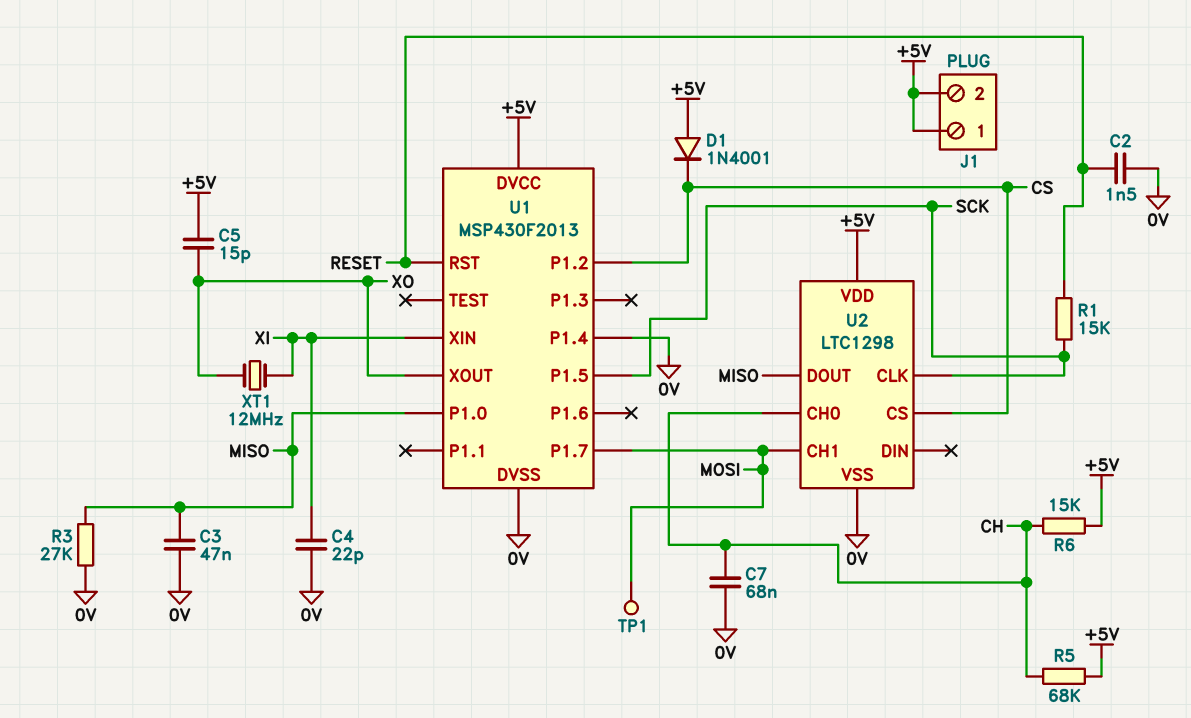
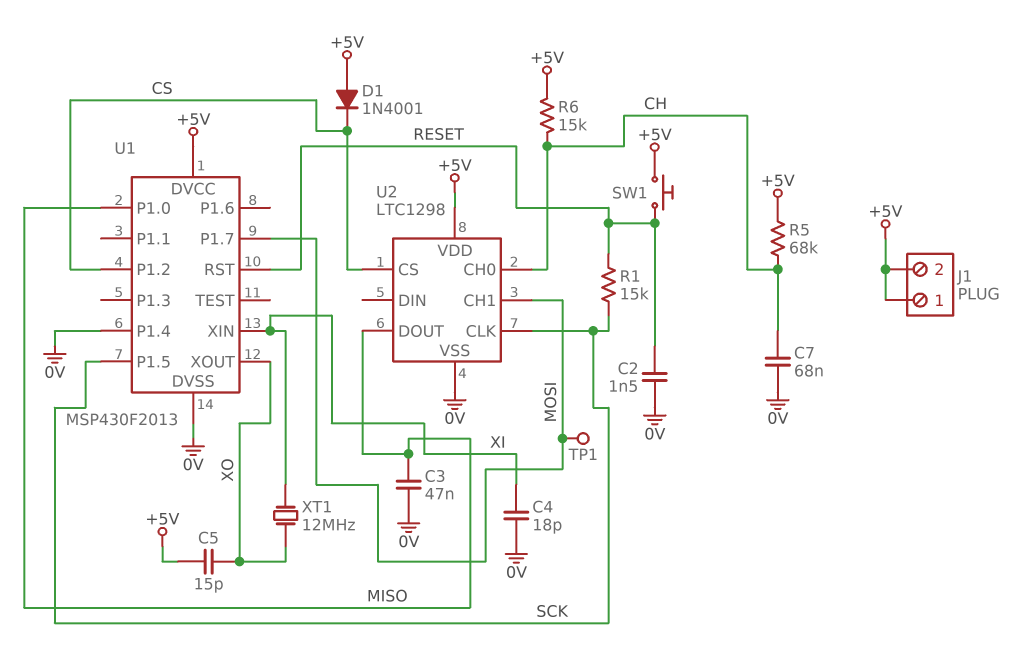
C4: 22pF (0V, XI) -> 18pF (0V, XI)
R3: 27k (0V, MISO) -> none
SW1: none -> button (+5V, RESET)

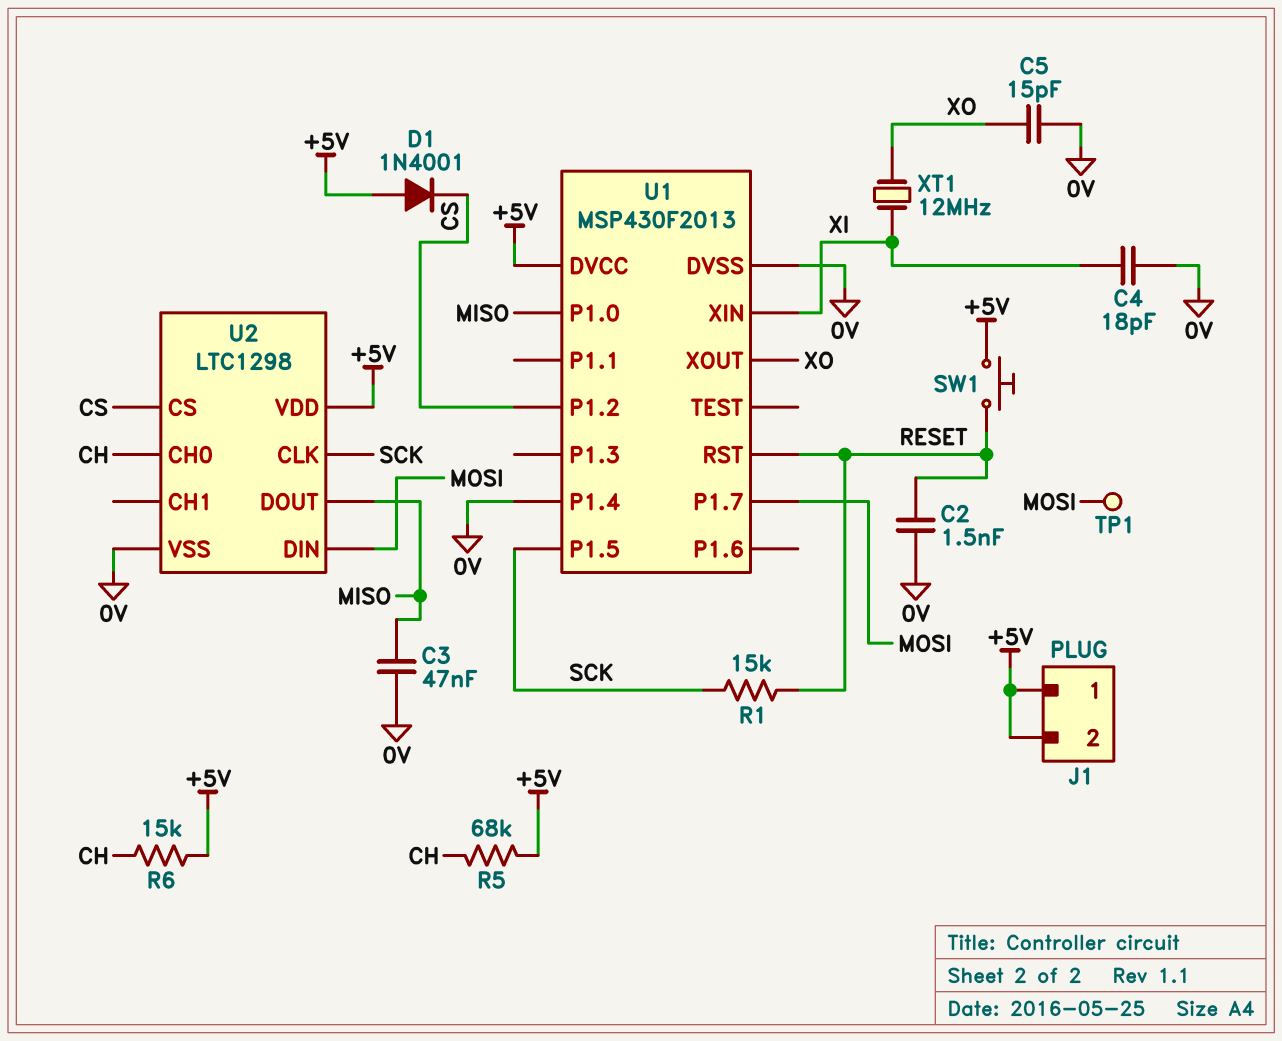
C5: 15pF (+5V, XO) -> 15pF (0V, XO)
C7: 68nF (0V, CH) -> none
U2 pin CH1: MOSI -> none
U2 pin DIN: none -> MOSI

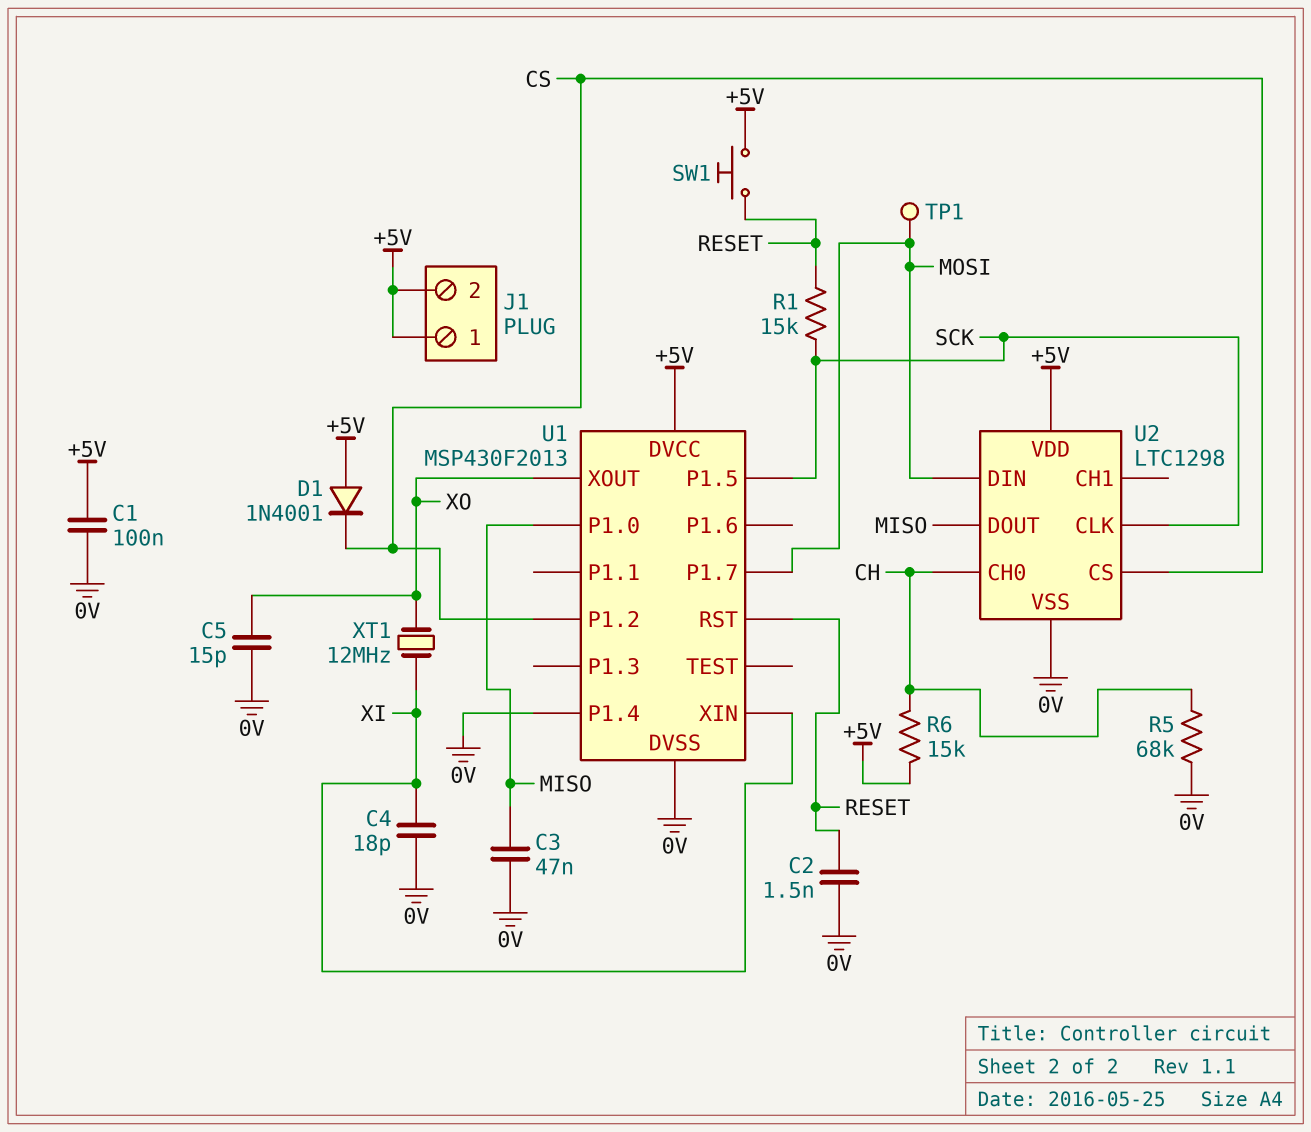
C1: none -> 100nF (+5V, 0V)
R5: 68k (+5V, CH) -> 68k (0V, CH)

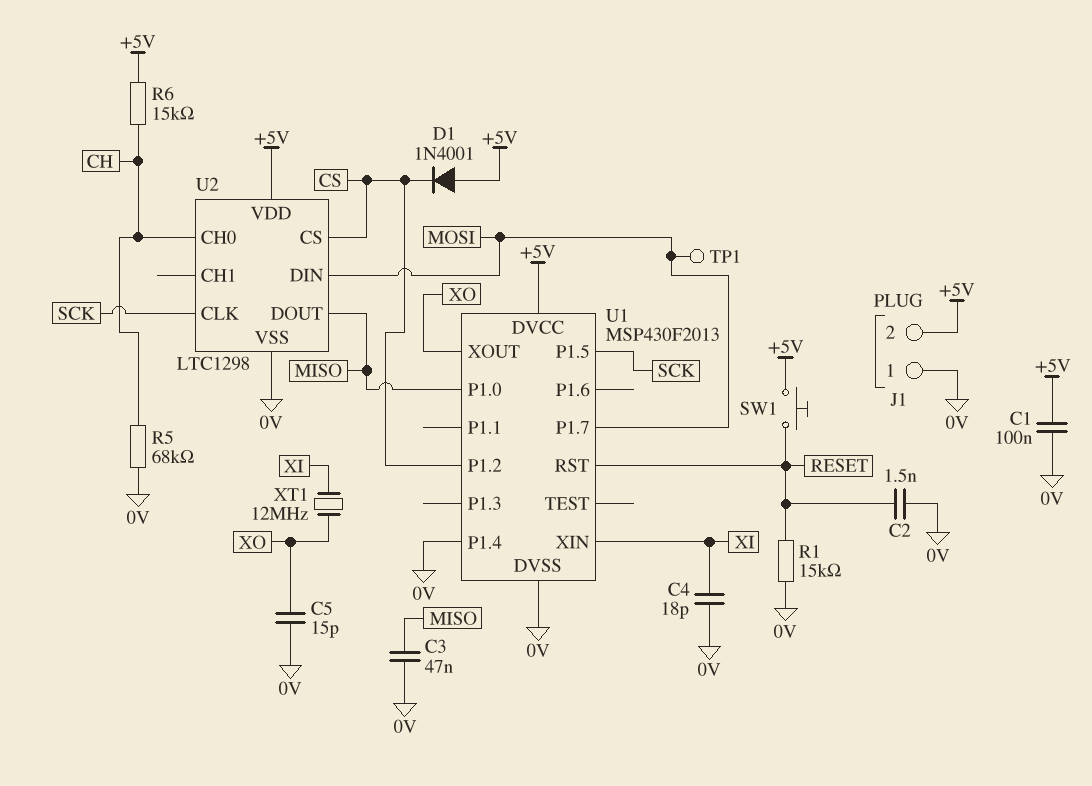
J1 pin 1: +5V -> 0V
R1: 15k (RESET, SCK) -> 15k (0V, RESET)

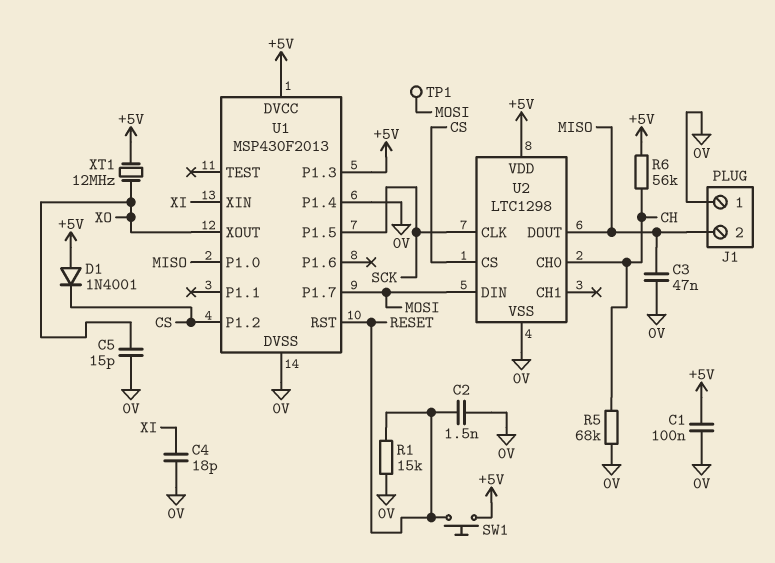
J1 pin 2: +5V -> MISO
R6: 15k (+5V, CH) -> 56k (+5V, CH)
U1 pin P1.3: none -> +5V
XT1: 12MHz (XI, XO) -> 12MHz (+5V, XO)

